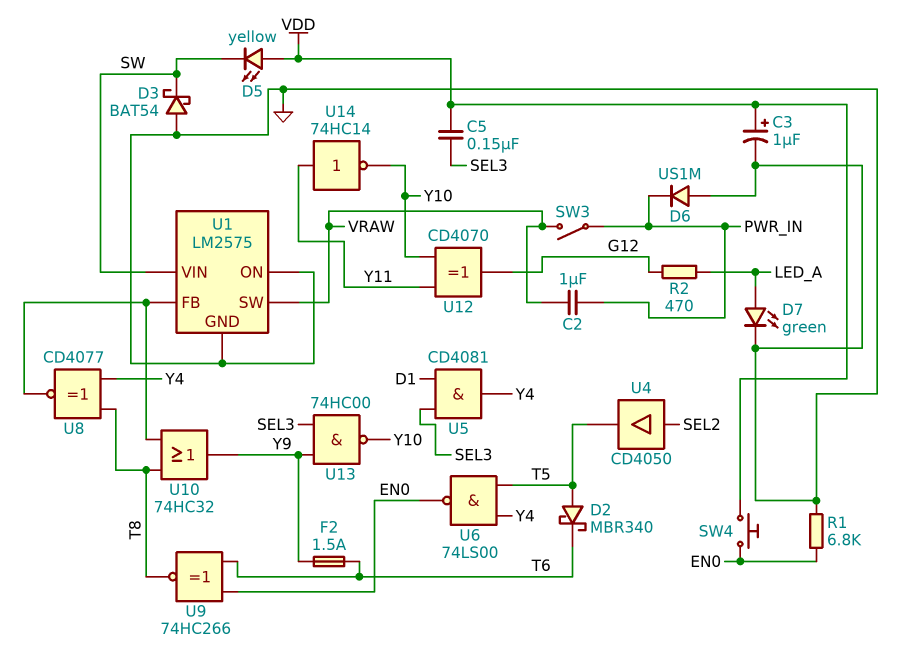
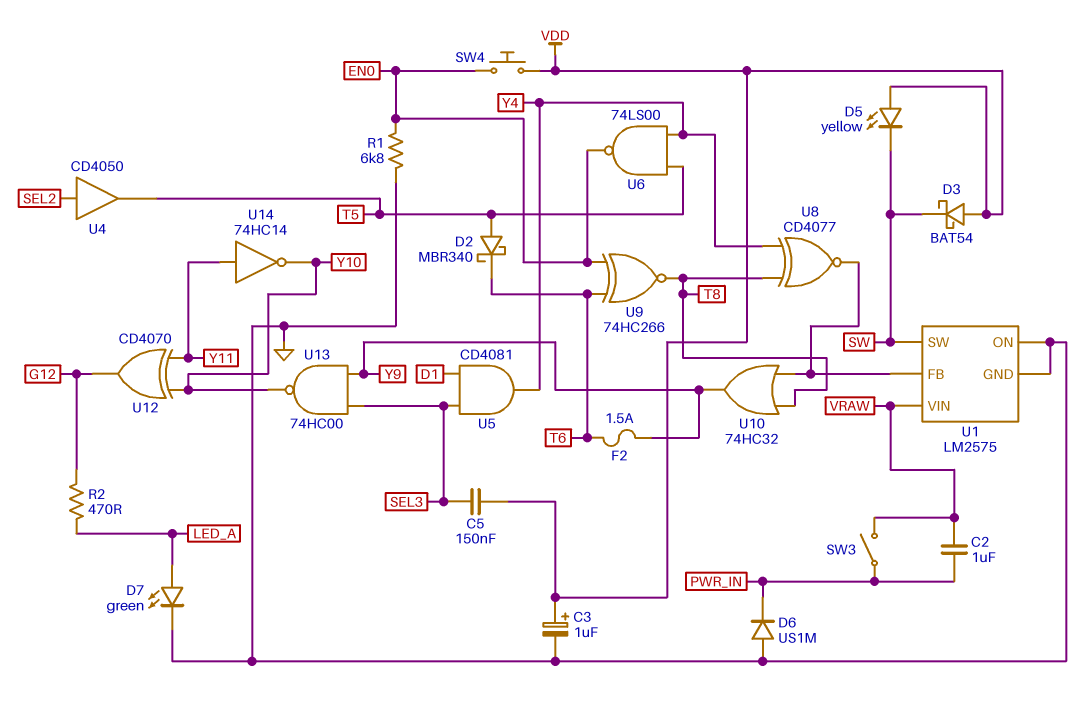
D3: schottky BAT54 (A GND, K SW) -> schottky BAT54 (A VDD, K SW)
U1 pin SW: VRAW -> SW
U1 pin VIN: SW -> VRAW

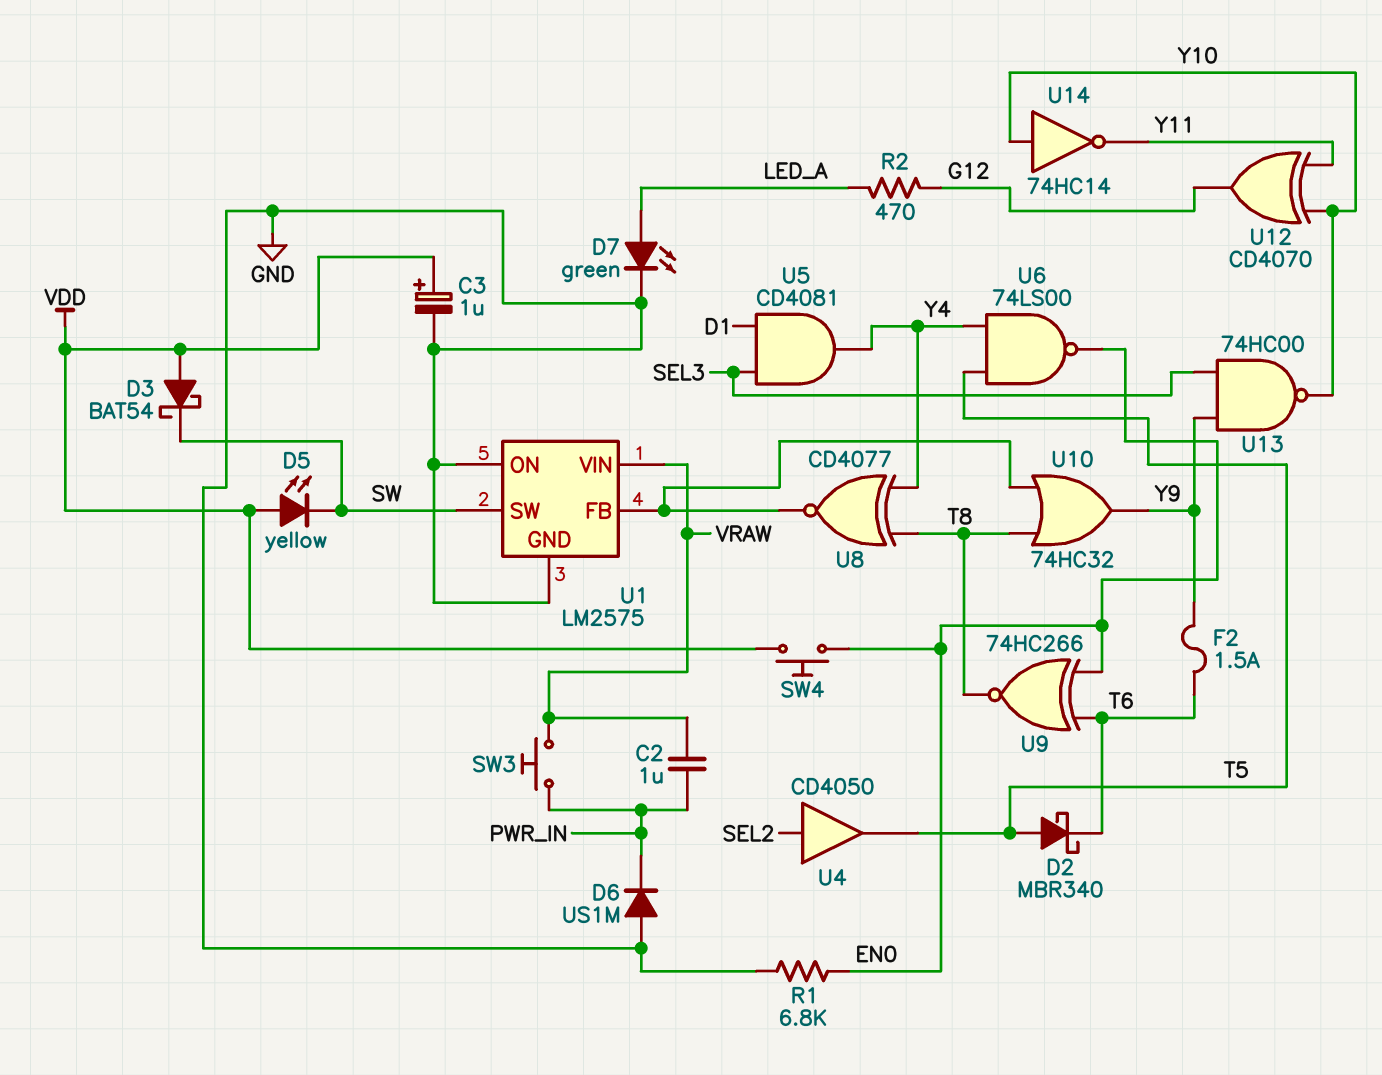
C5: 150nF (SEL3, VDD) -> none
SW3: switch (PWR_IN, VRAW) -> button (PWR_IN, VRAW)
U14: NOT 74HC14 (in Y11, out Y10) -> NOT 74HC14 (in Y10, out Y11)

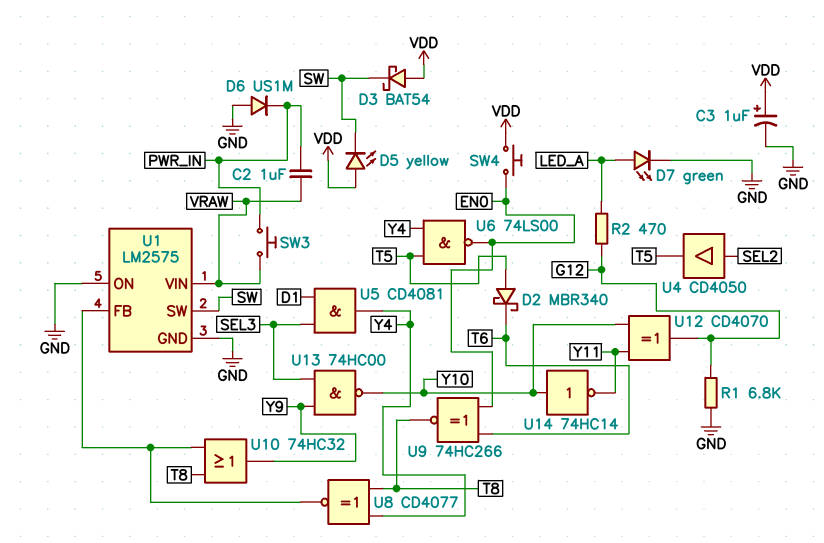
F2: 1.5A (T6, Y9) -> none
R1: 6.8k (EN0, GND) -> 6.8k (G12, GND)

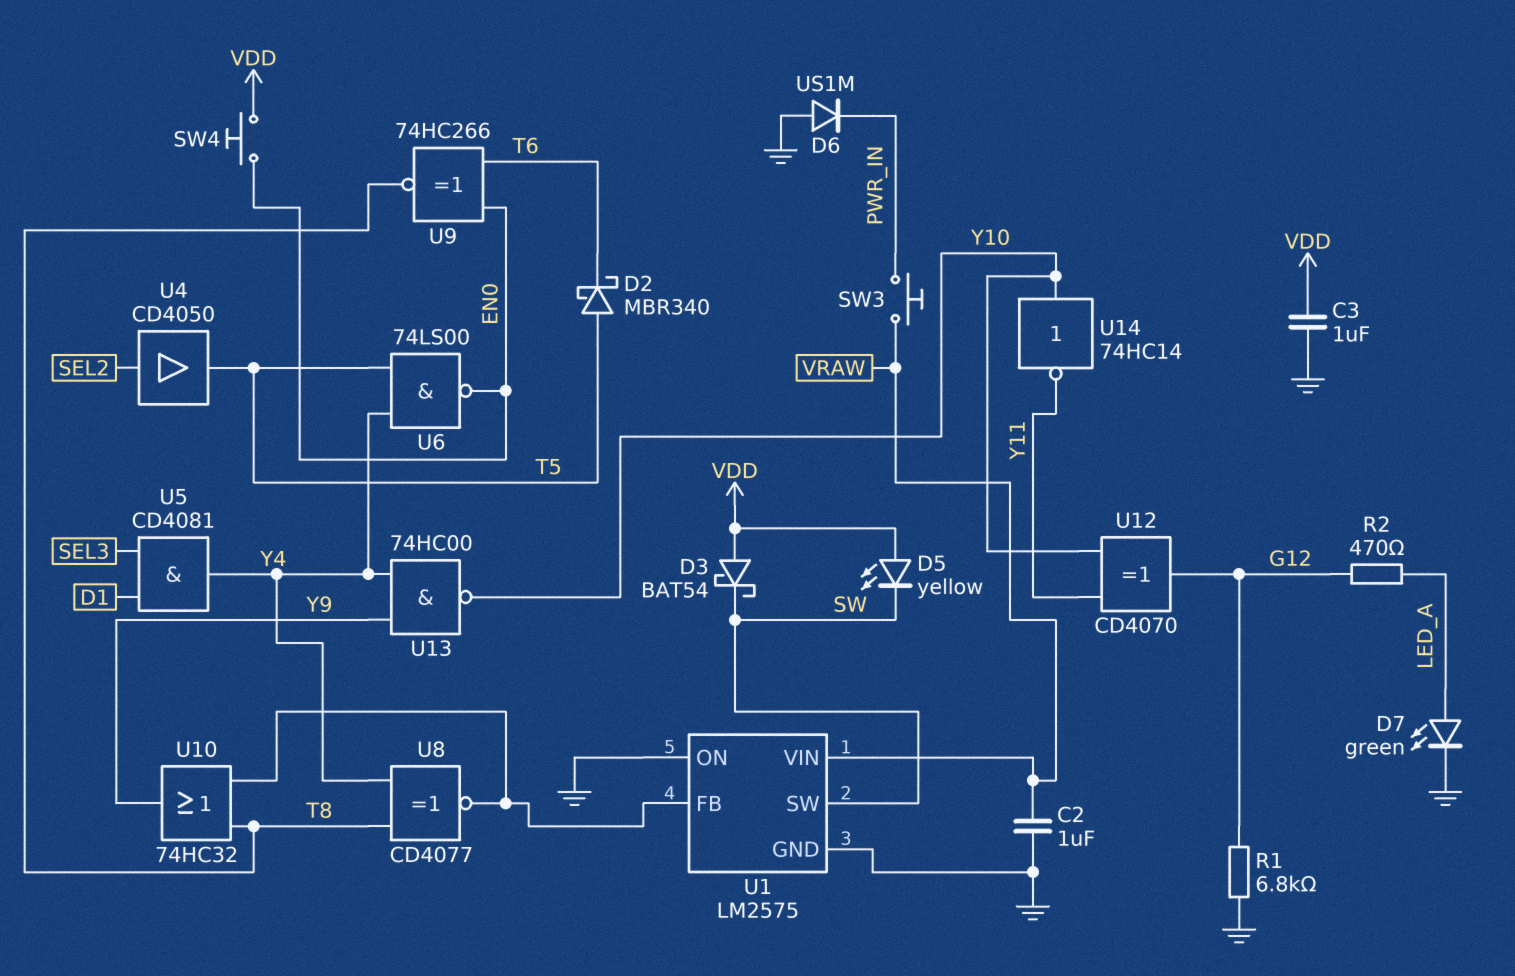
C2: 1uF (PWR_IN, VRAW) -> 1uF (GND, VRAW)
C3: 1uF (plus VDD, minus GND) -> 1uF (GND, VDD)
U13: NAND 74HC00 (in SEL3, in Y9, out Y10) -> NAND 74HC00 (in Y4, in Y9, out Y10)

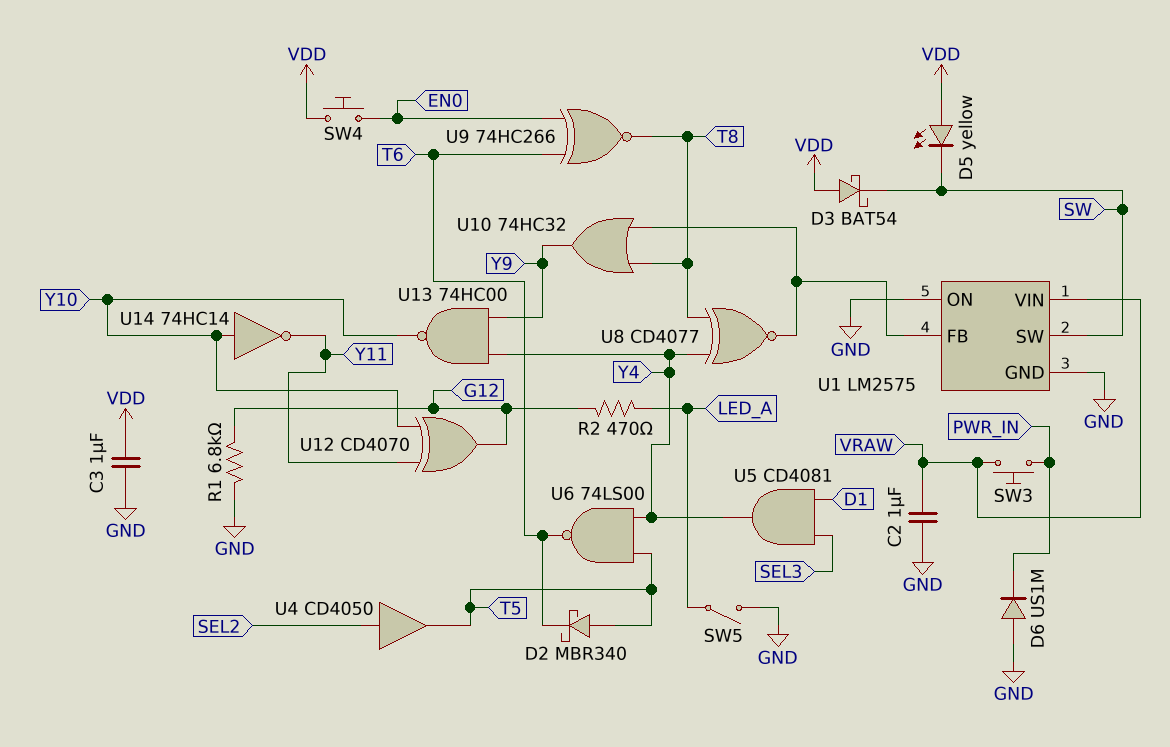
D7: LED green (A LED_A, K GND) -> none
SW5: none -> switch (GND, LED_A)
U6: NAND 74LS00 (in T5, in Y4, out EN0) -> NAND 74LS00 (in T5, in Y4, out T6)

